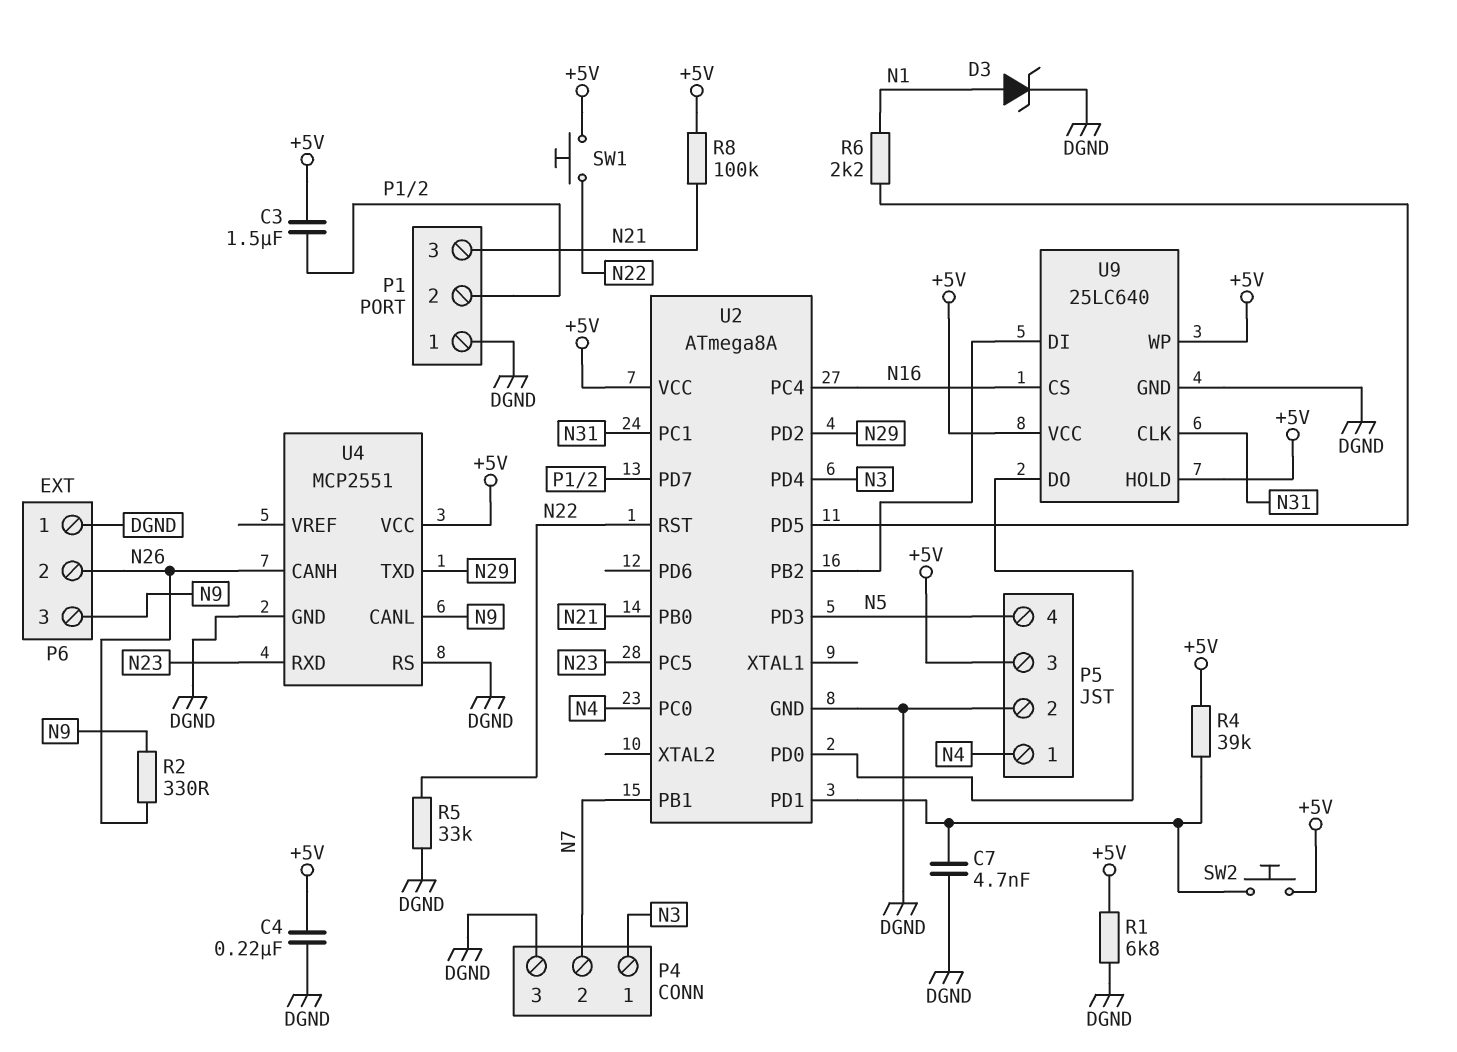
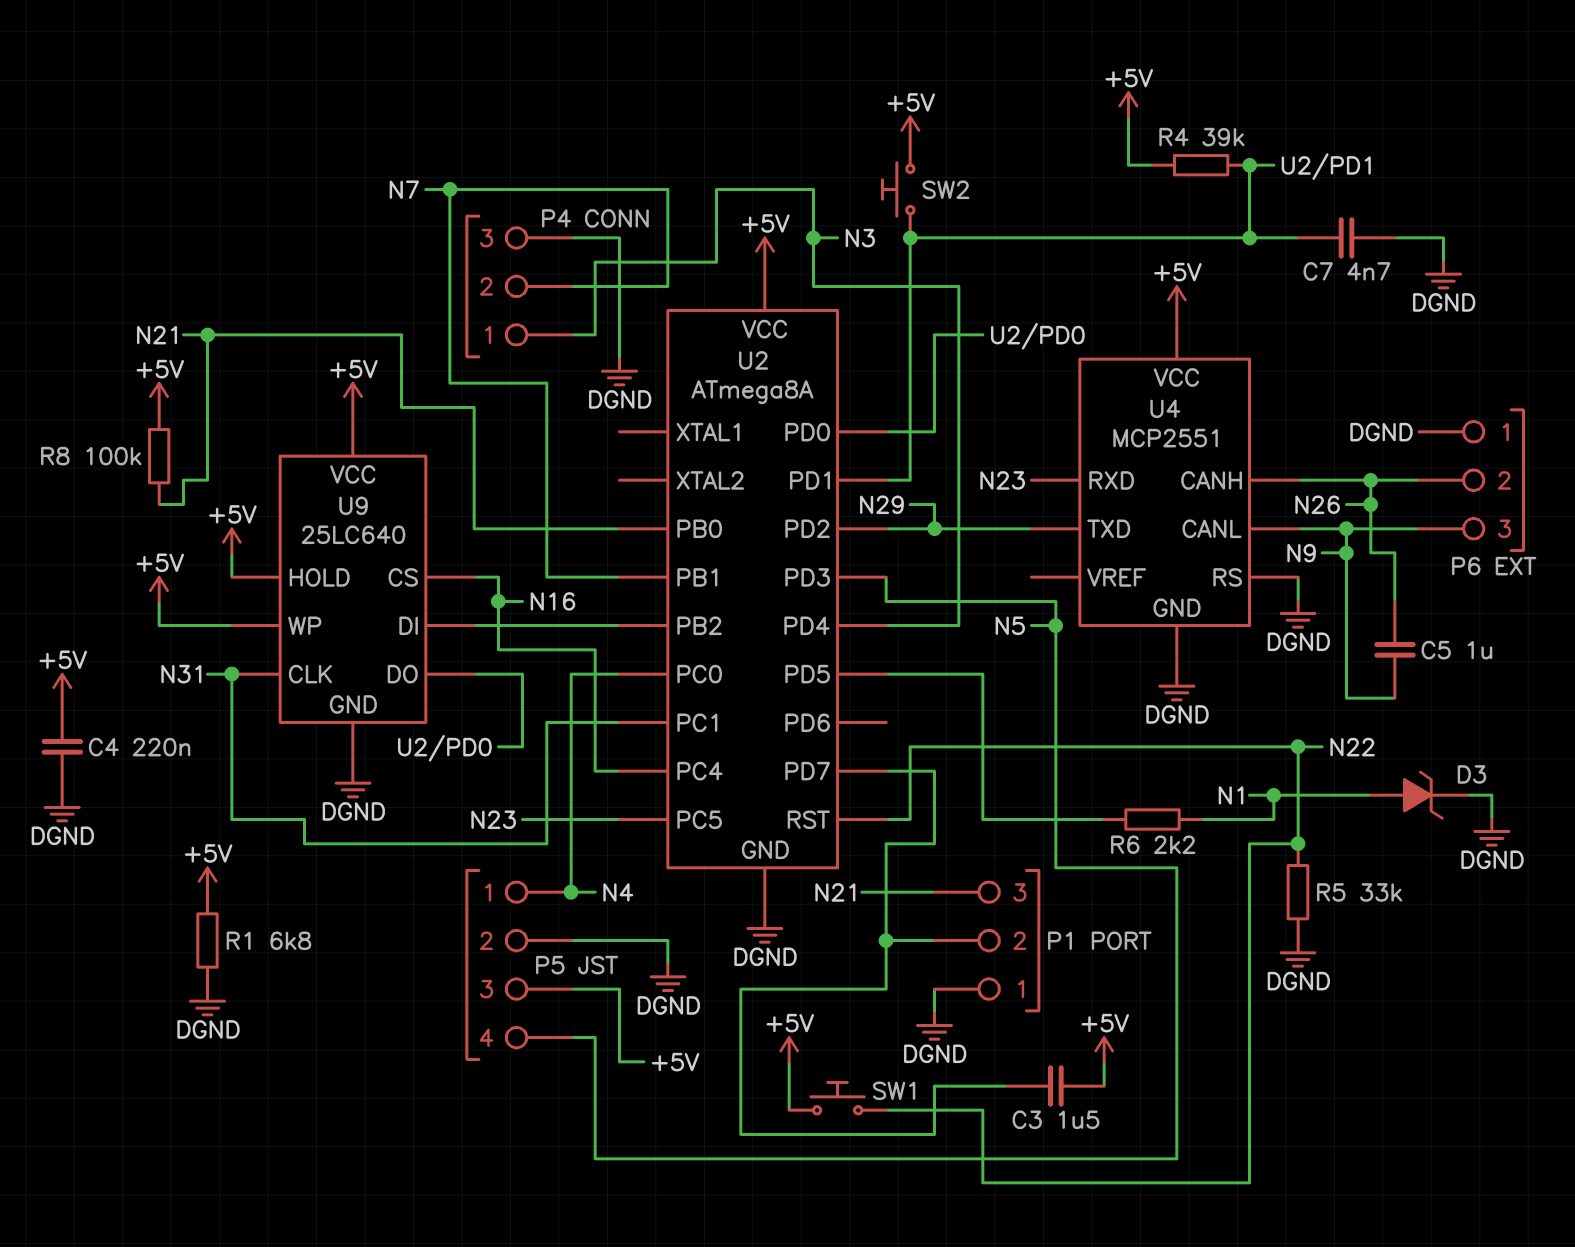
C5: none -> 1uF (N9, N26)
R2: 330 (N9, N26) -> none

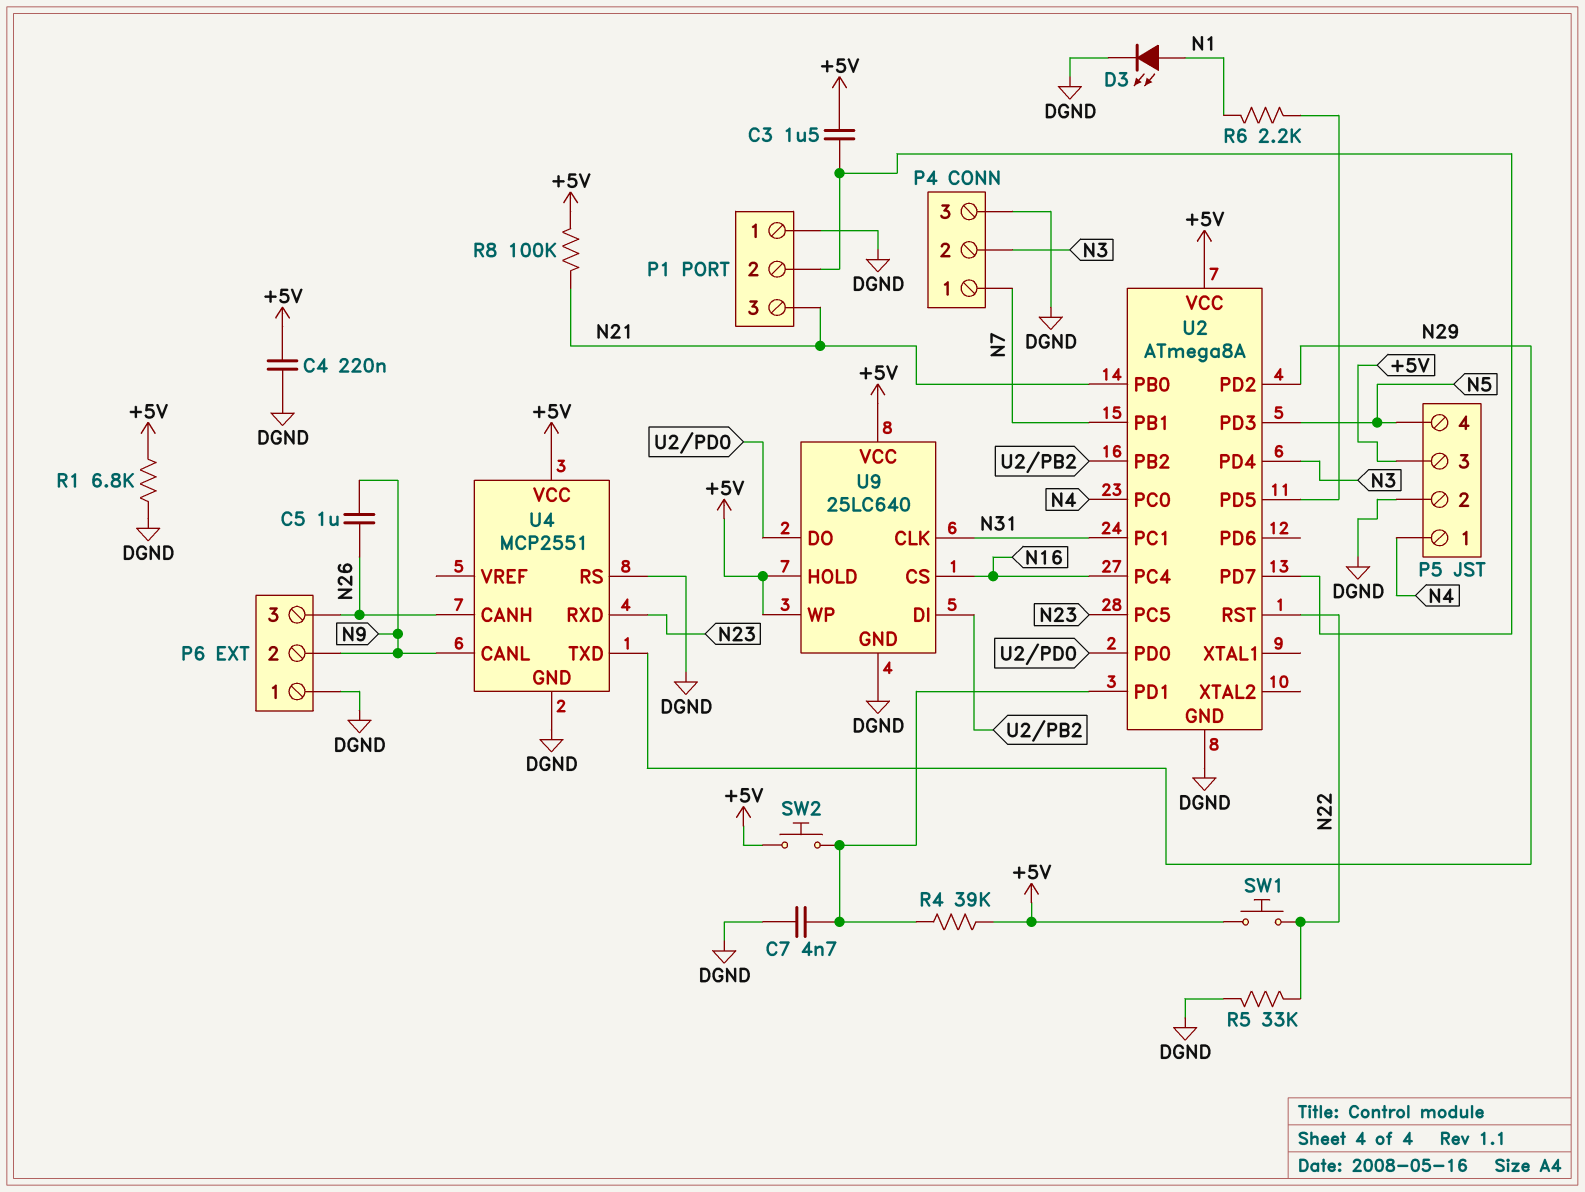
D3: zener (A N1, K DGND) -> LED (A N1, K DGND)
P4 pin 1: N3 -> N7
P4 pin 2: N7 -> N3
P6 pin 2: N26 -> N9
P6 pin 3: N9 -> N26

